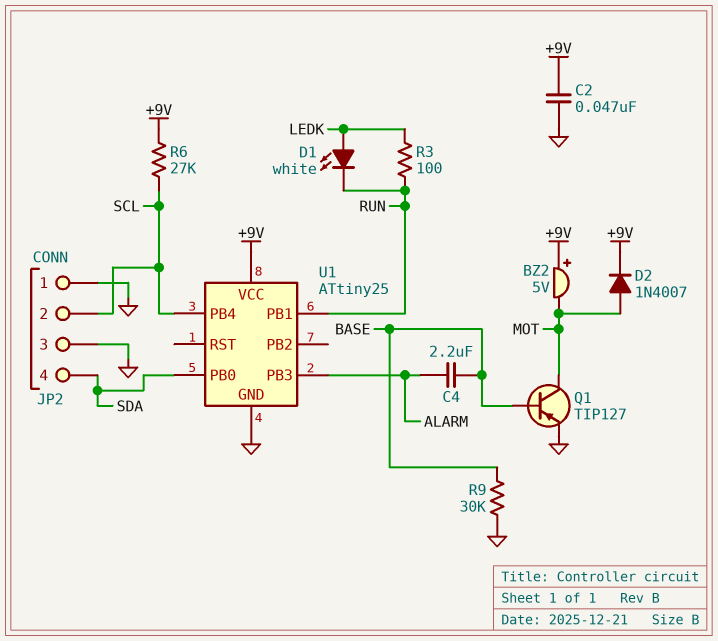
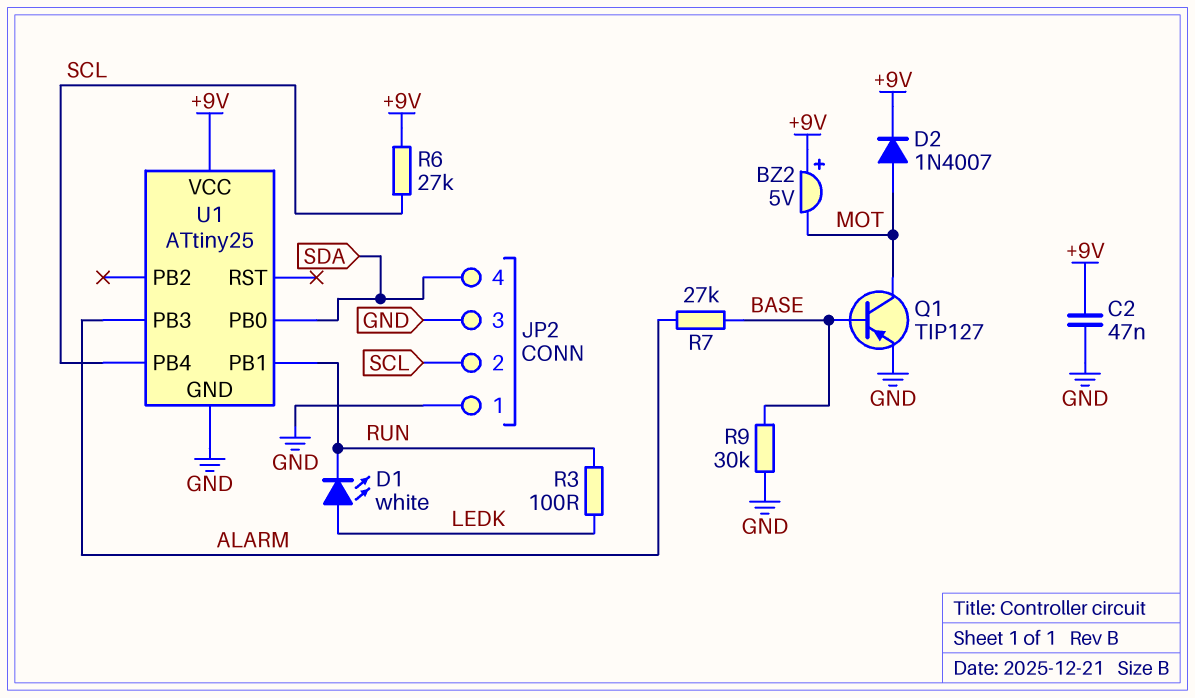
C4: 2.2uF (ALARM, BASE) -> none
R7: none -> 27k (ALARM, BASE)

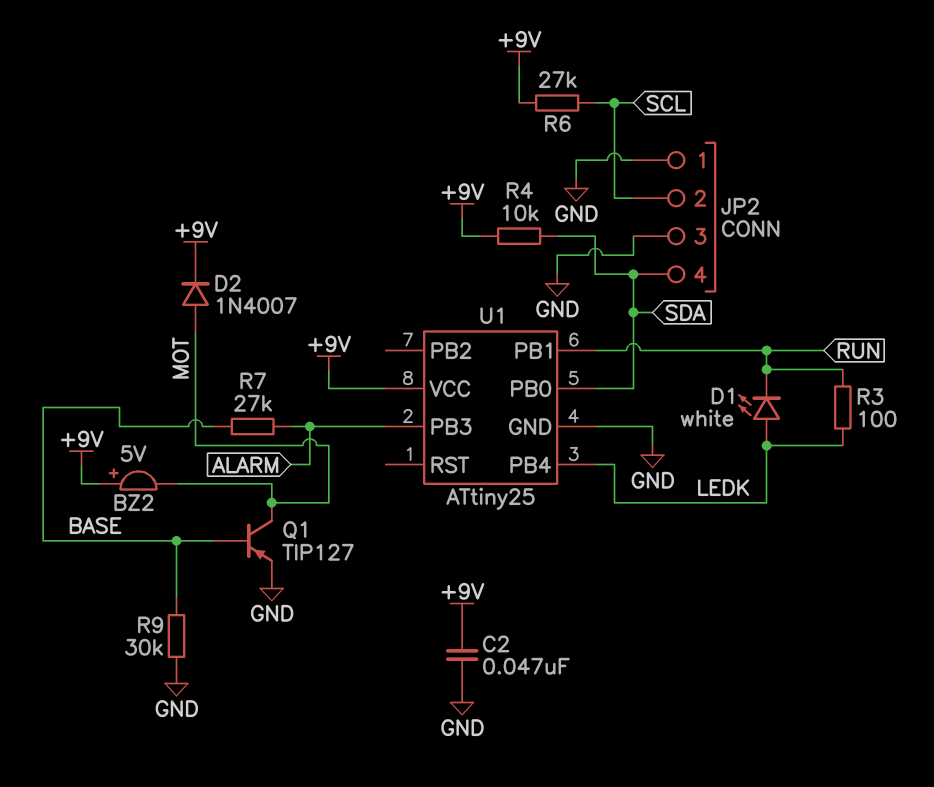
R4: none -> 10k (+9V, SDA)
U1 pin PB4: SCL -> LEDK

